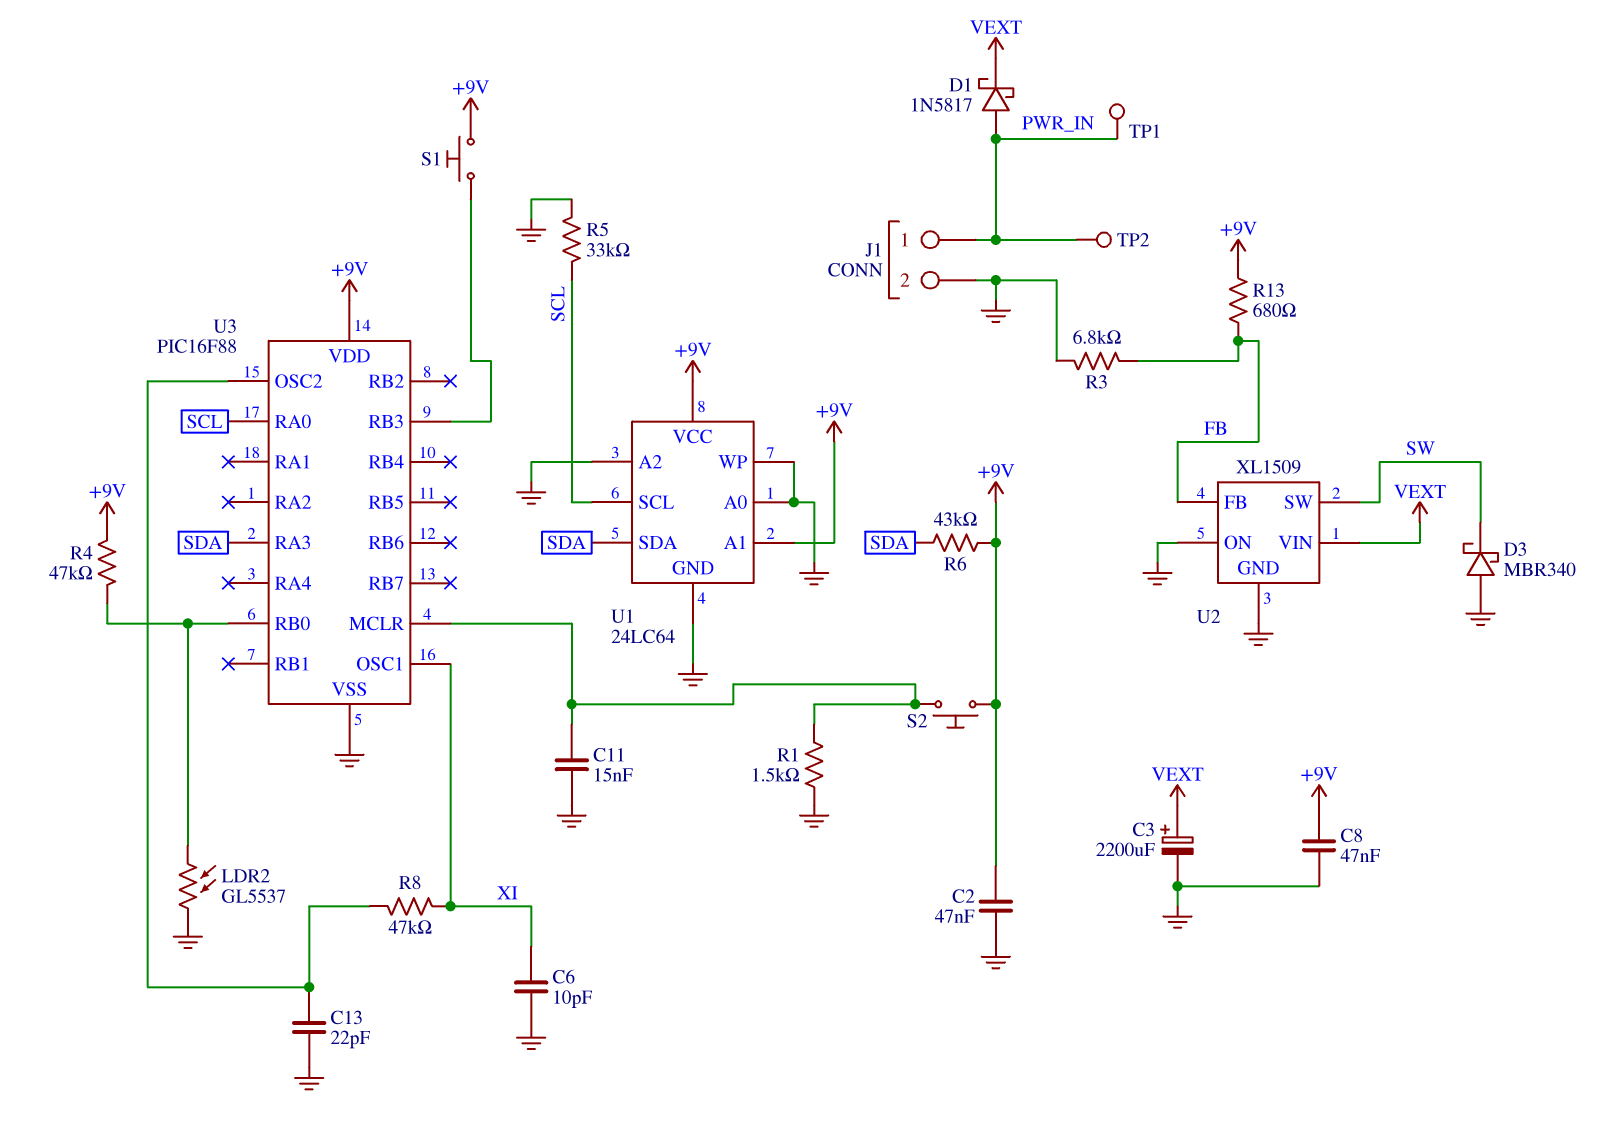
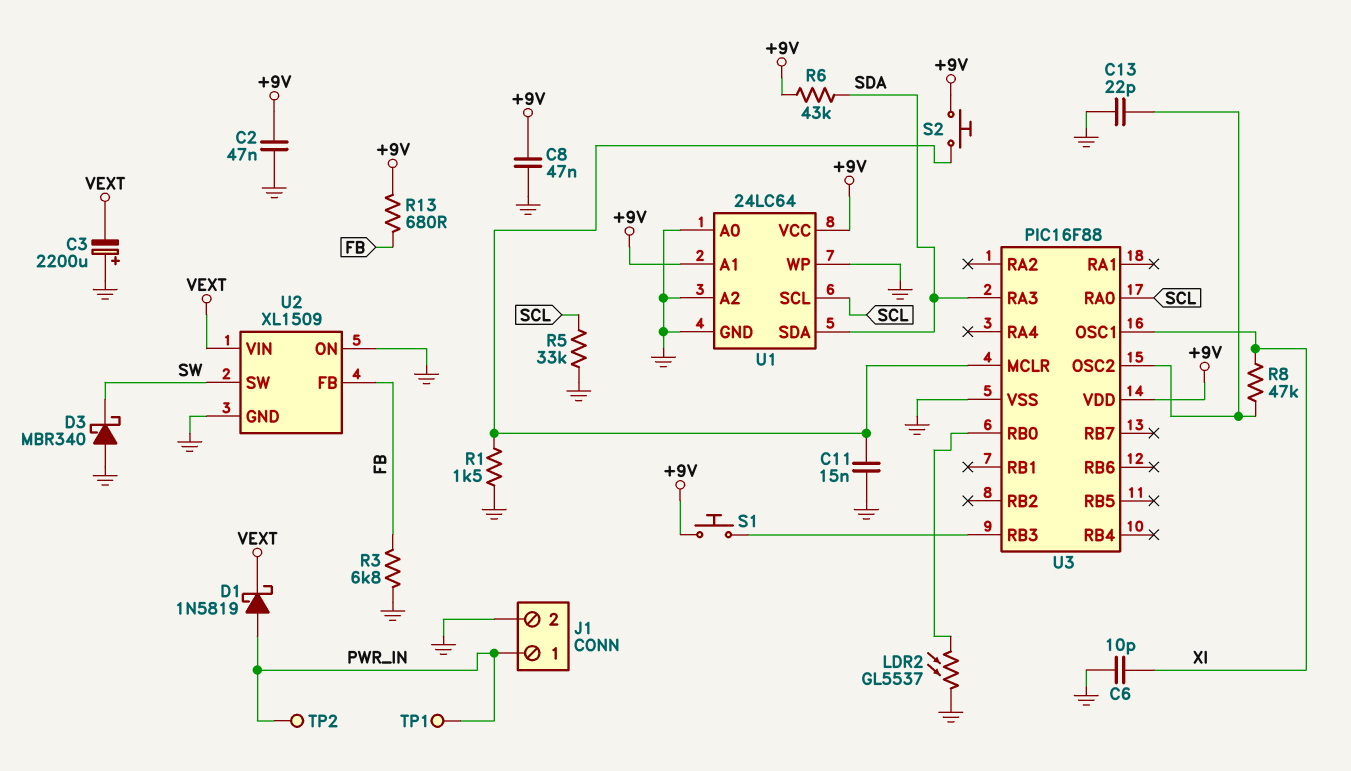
C3: 2200uF (plus VEXT, minus GND) -> 2200uF (plus GND, minus VEXT)
D1: schottky 1N5817 (A PWR_IN, K VEXT) -> schottky 1N5819 (A PWR_IN, K VEXT)
R4: 47k (+9V, U3/RB0) -> none

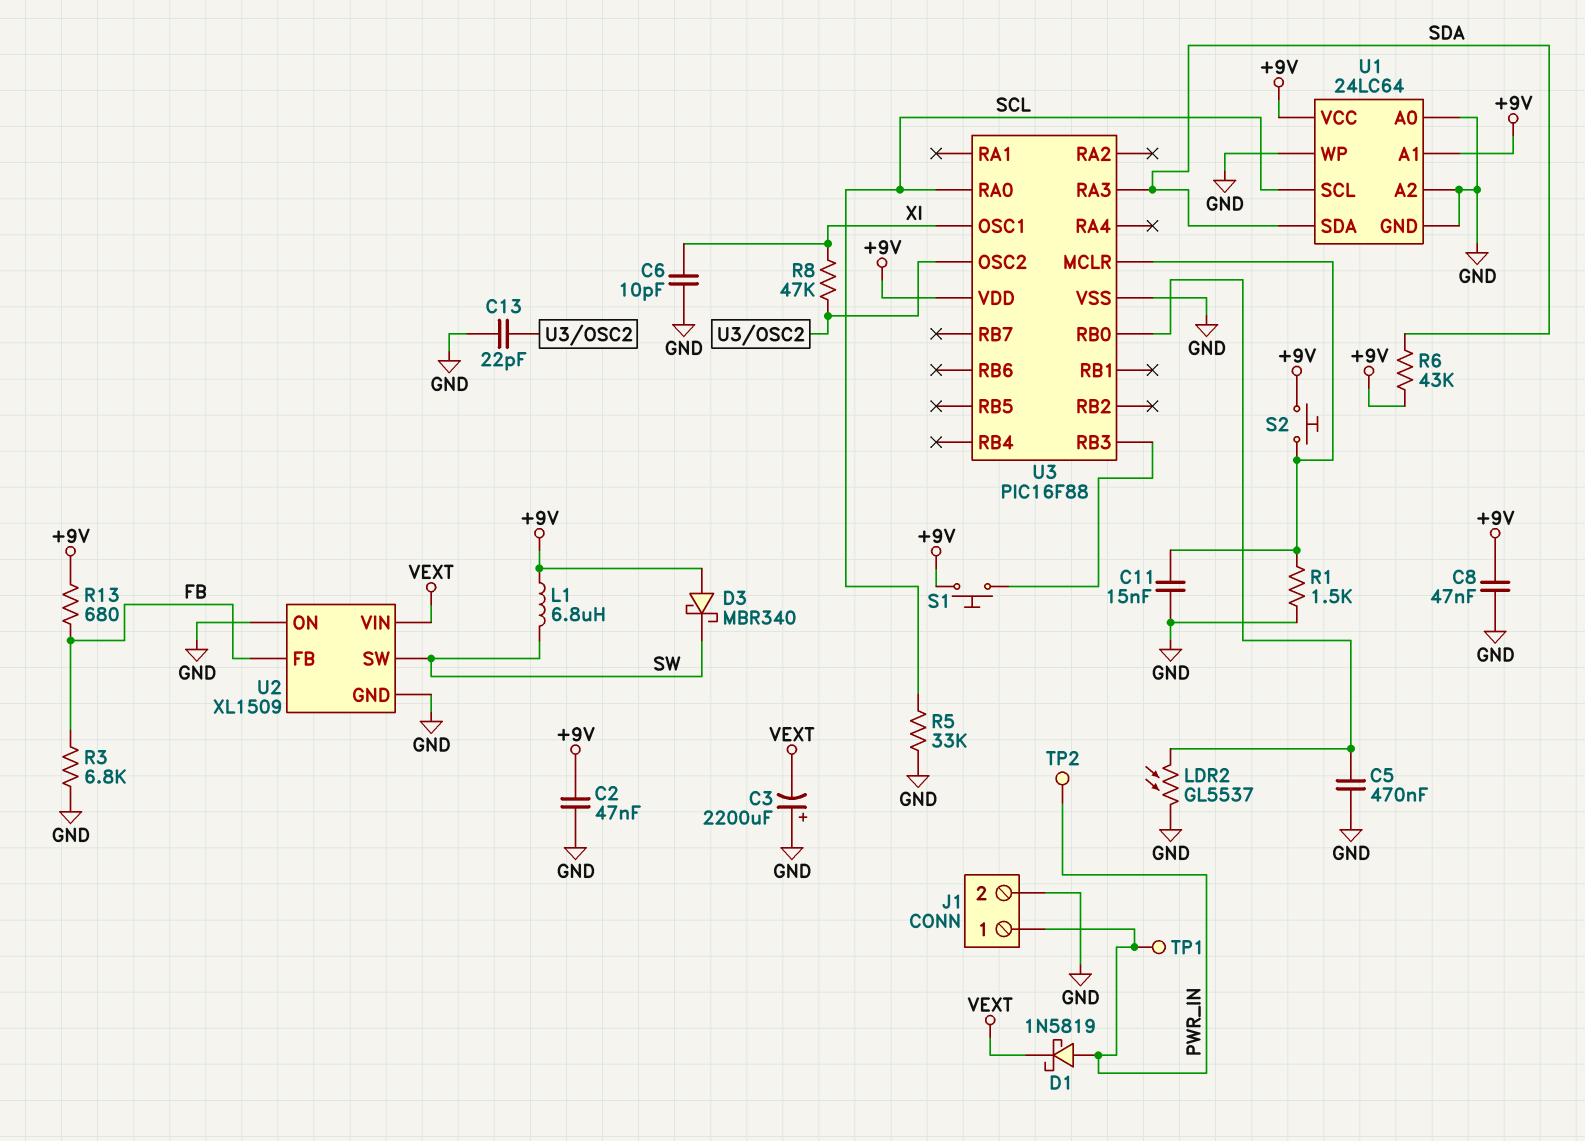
C5: none -> 470nF (GND, U3/RB0)
D3: schottky MBR340 (A GND, K SW) -> schottky MBR340 (A +9V, K SW)
L1: none -> 6.8uH (+9V, SW)

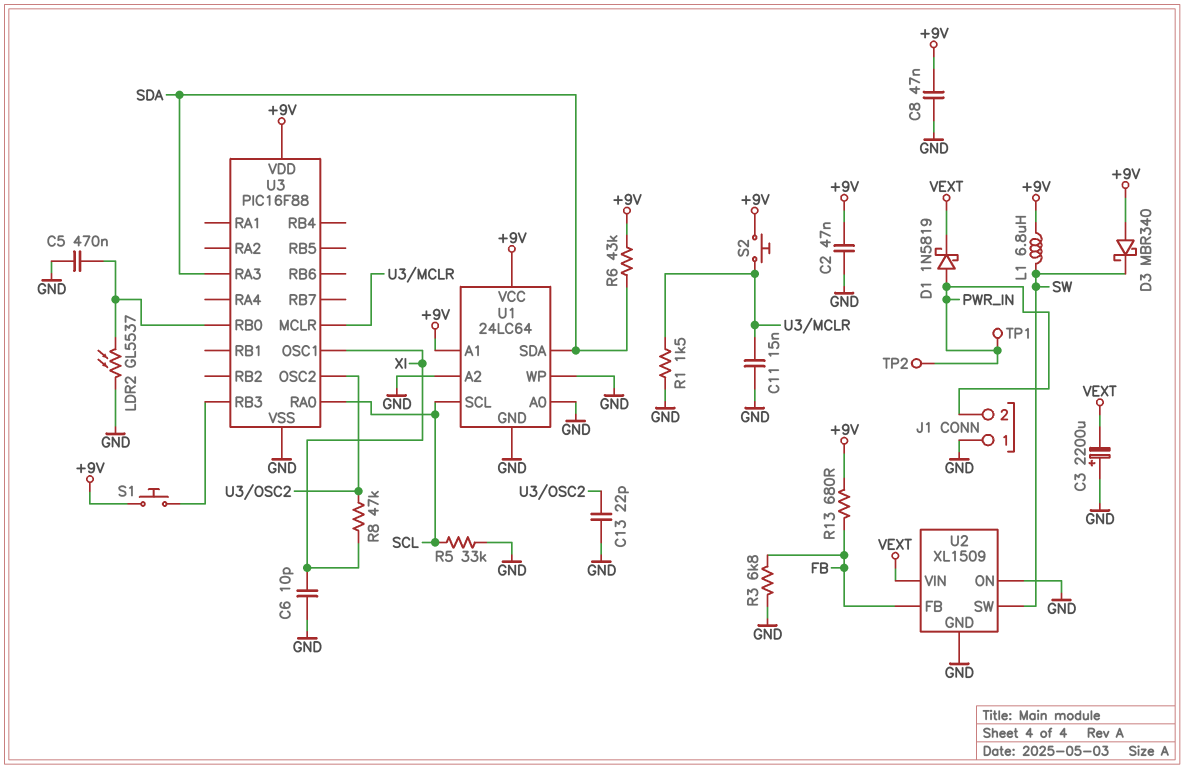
J1 pin 1: PWR_IN -> GND
J1 pin 2: GND -> PWR_IN

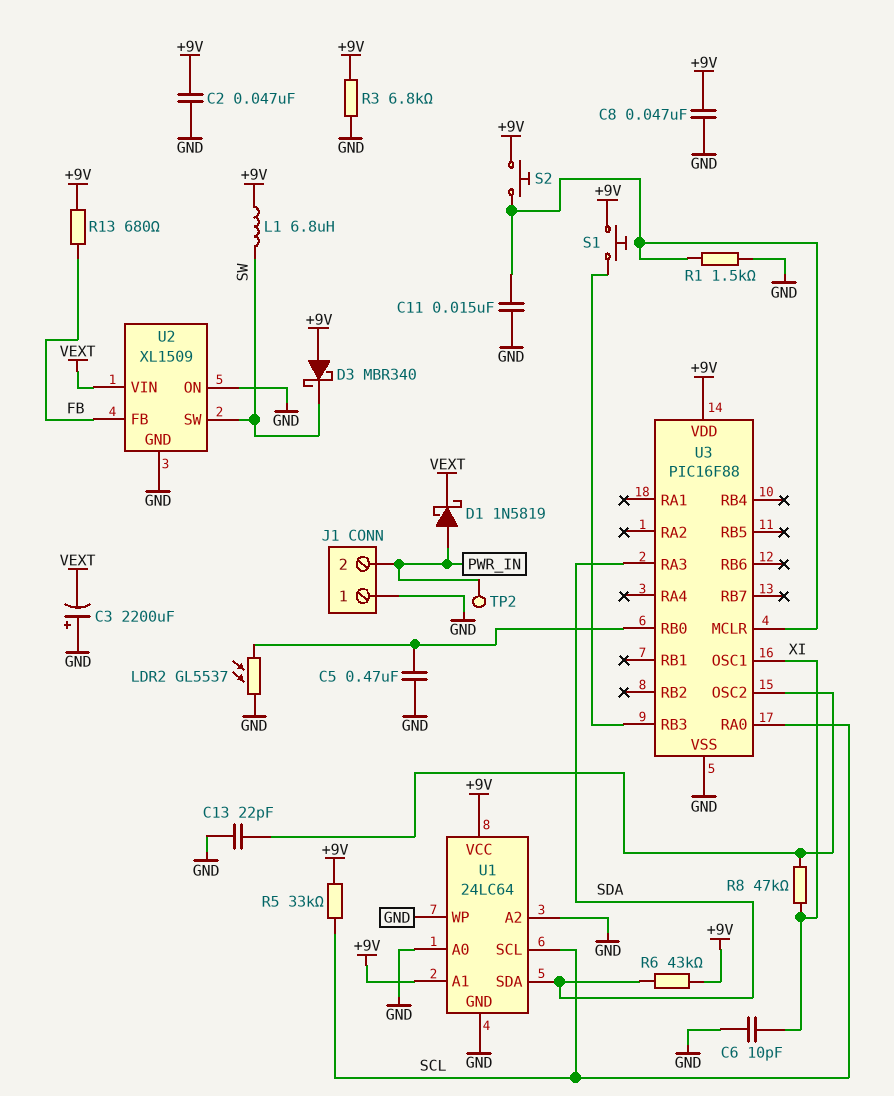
R3: 6.8k (FB, GND) -> 6.8k (+9V, GND)
R5: 33k (GND, SCL) -> 33k (+9V, SCL)
TP1: test point (PWR_IN) -> none

